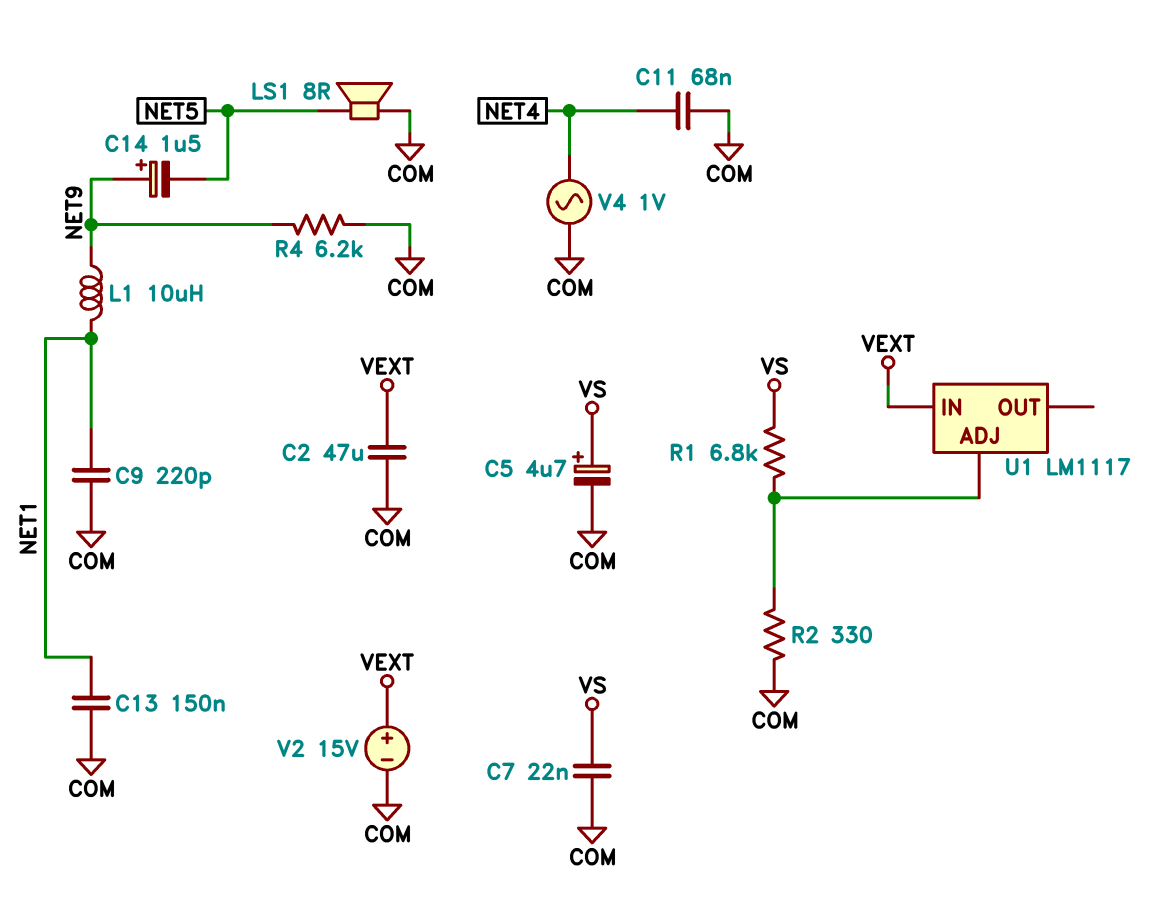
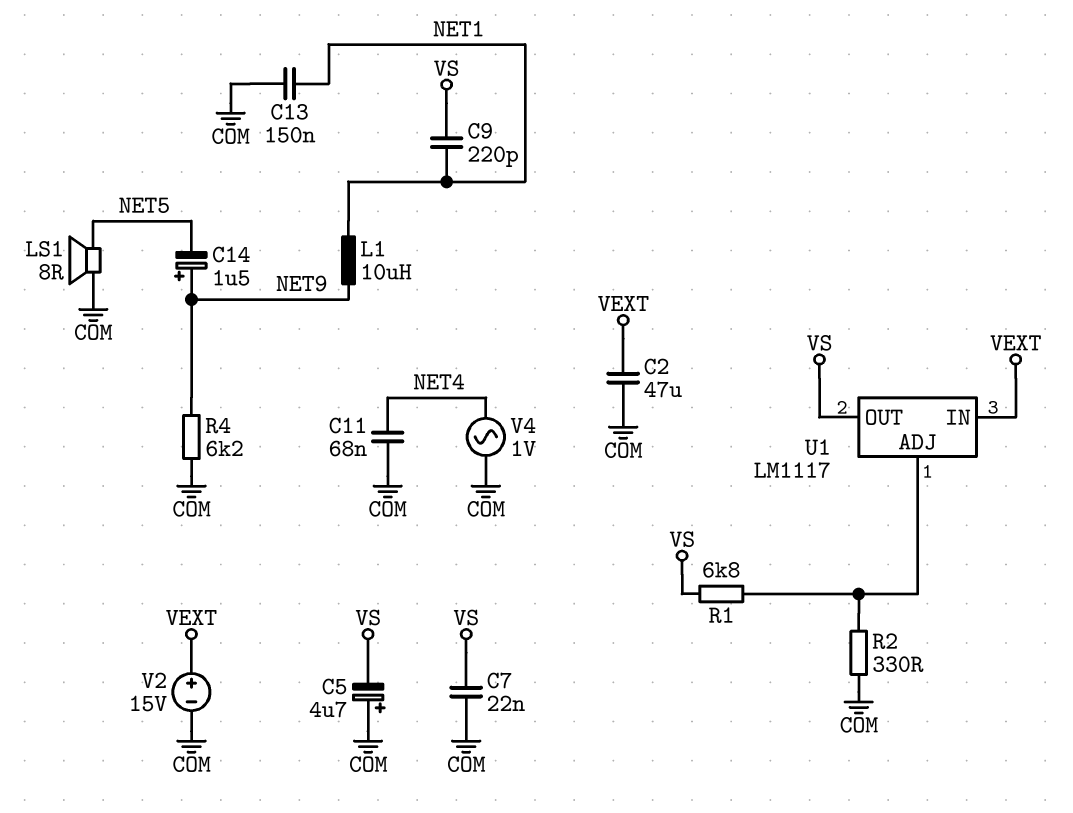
C5: 4.7uF (plus VS, minus COM) -> 4.7uF (plus COM, minus VS)
C9: 220pF (COM, NET1) -> 220pF (NET1, VS)
U1 pin OUT: none -> VS

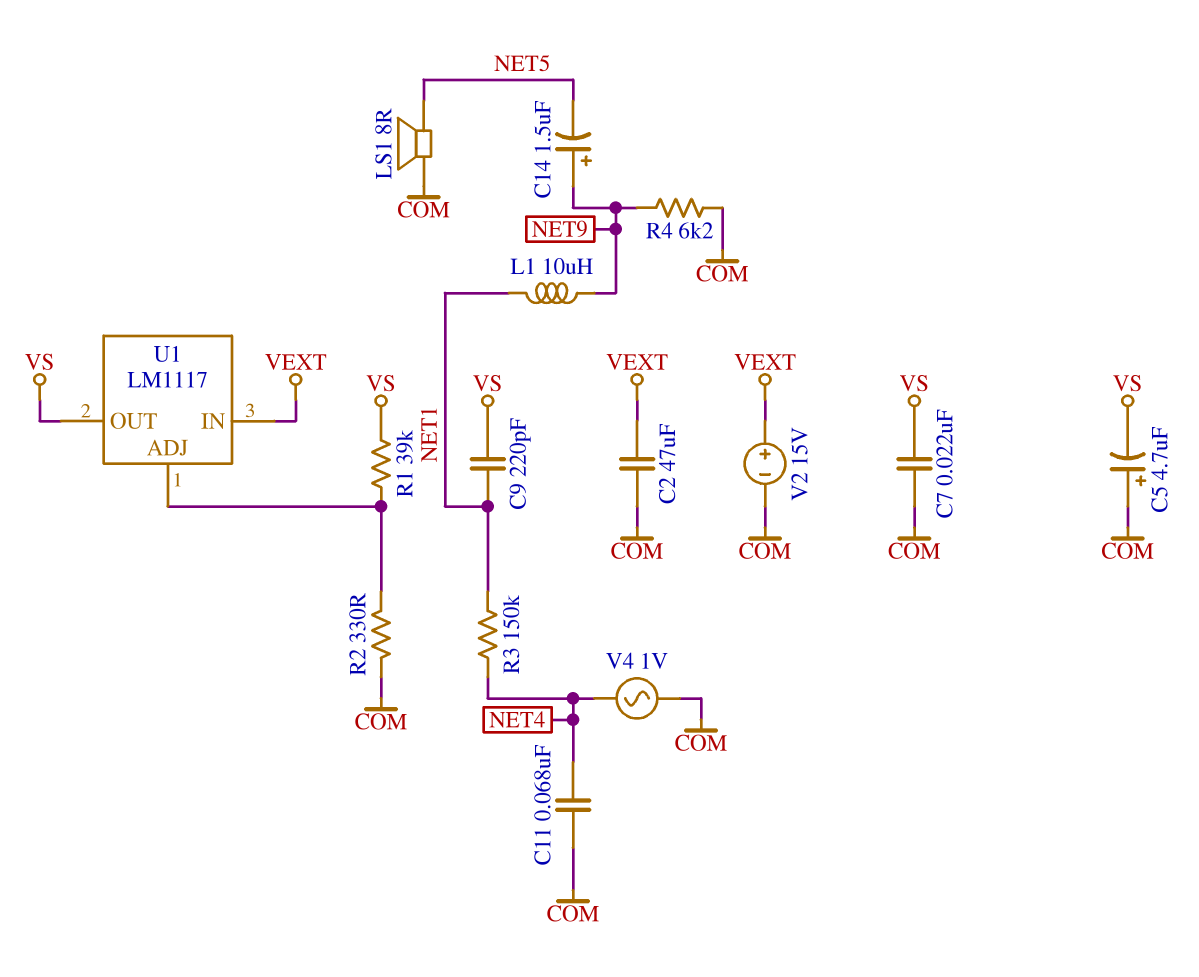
C13: 150nF (COM, NET1) -> none
R1: 6.8k (U1/ADJ, VS) -> 39k (U1/ADJ, VS)
R3: none -> 150k (NET1, NET4)

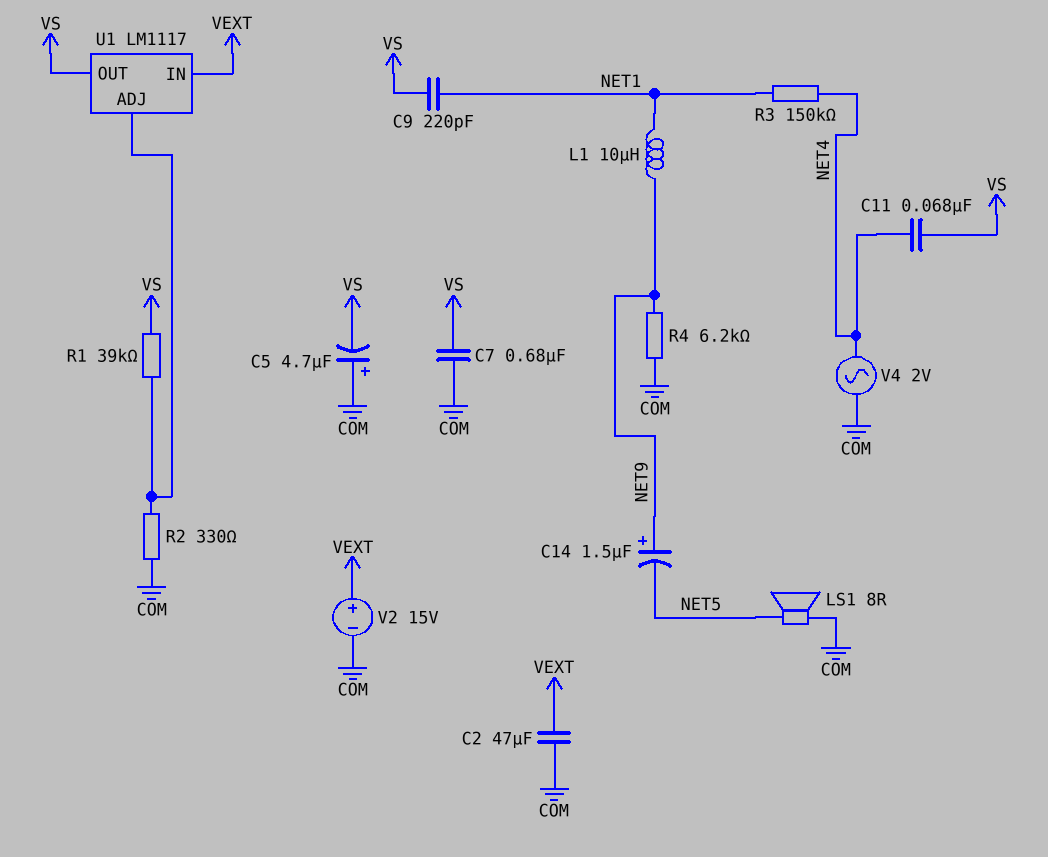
C7: 22nF (COM, VS) -> 680nF (COM, VS)
C11: 68nF (COM, NET4) -> 68nF (NET4, VS)
V4: AC 1V (COM, NET4) -> AC 2V (COM, NET4)

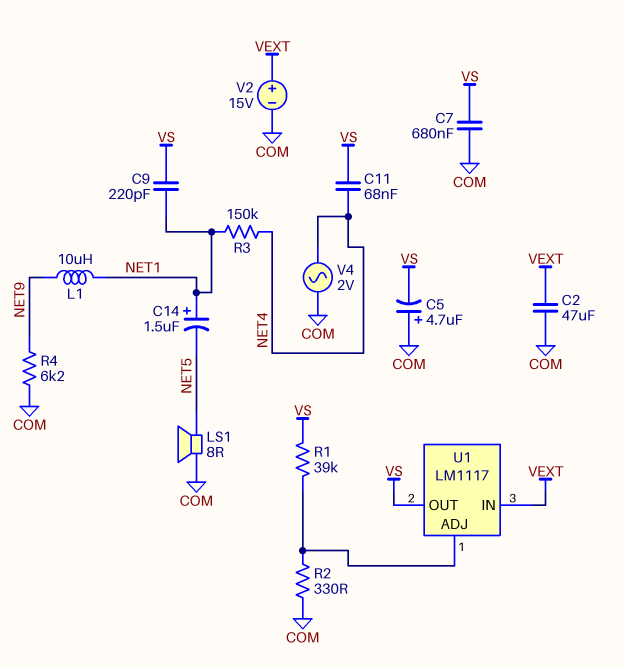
C14: 1.5uF (plus NET9, minus NET5) -> 1.5uF (plus NET1, minus NET5)

